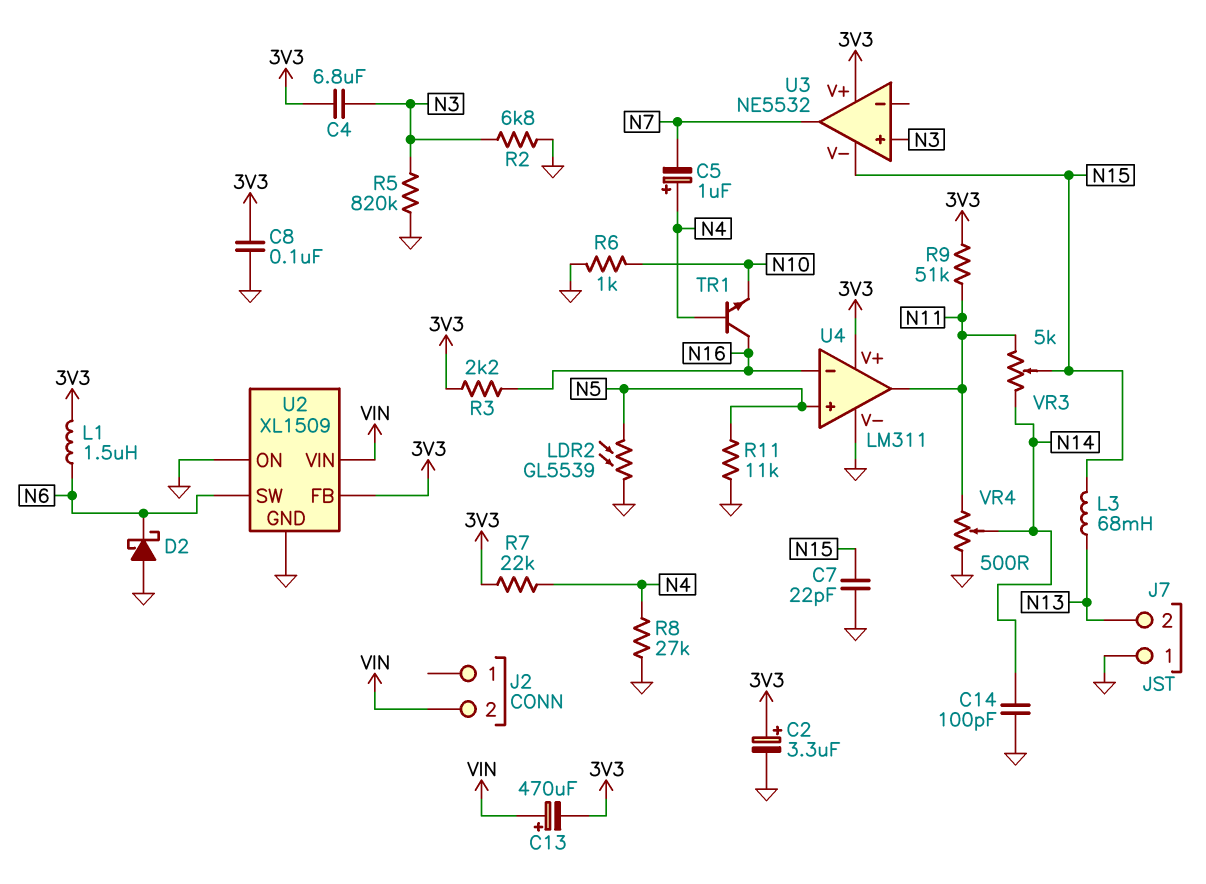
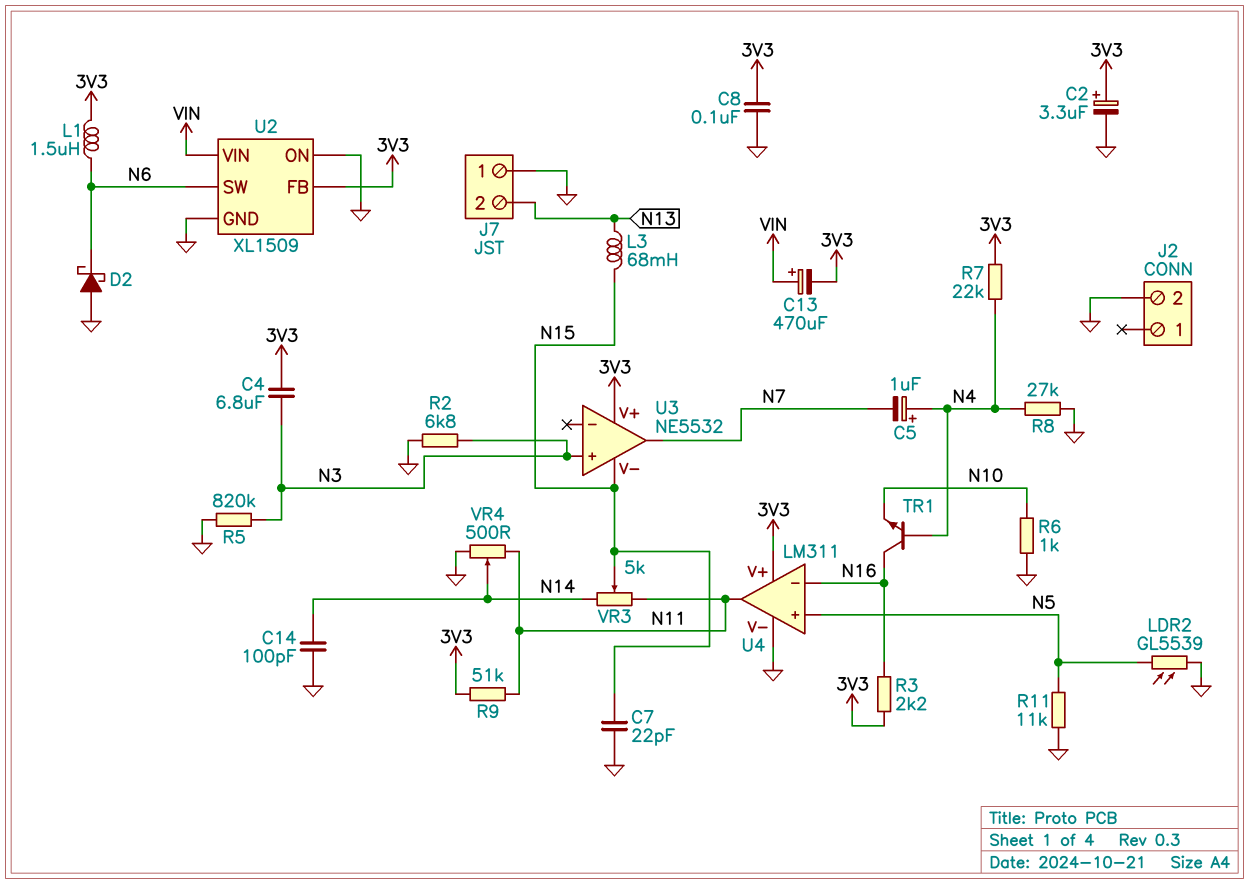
J2 pin 2: VIN -> GND

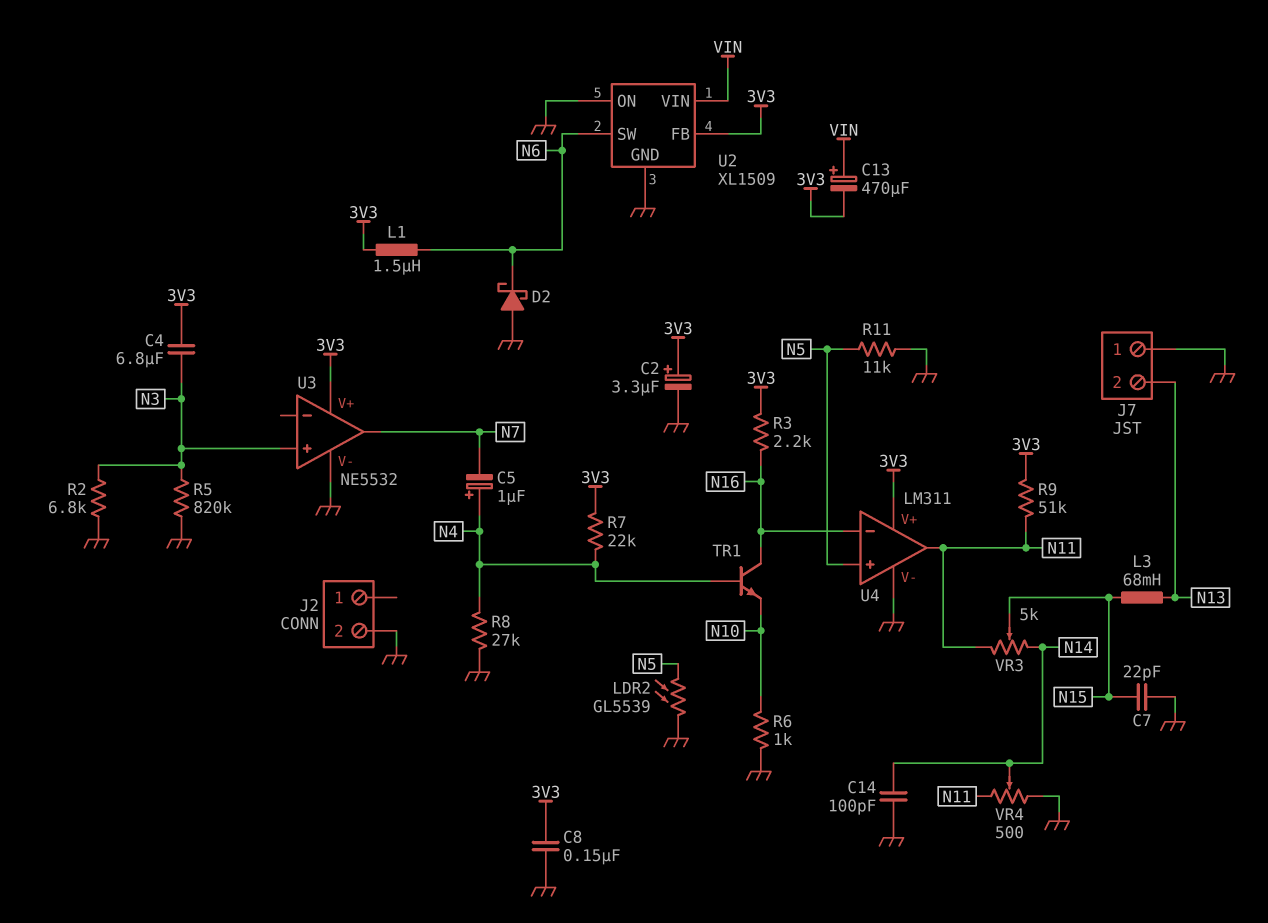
C8: 100nF (3V3, GND) -> 150nF (3V3, GND)
U3 pin V-: N15 -> GND

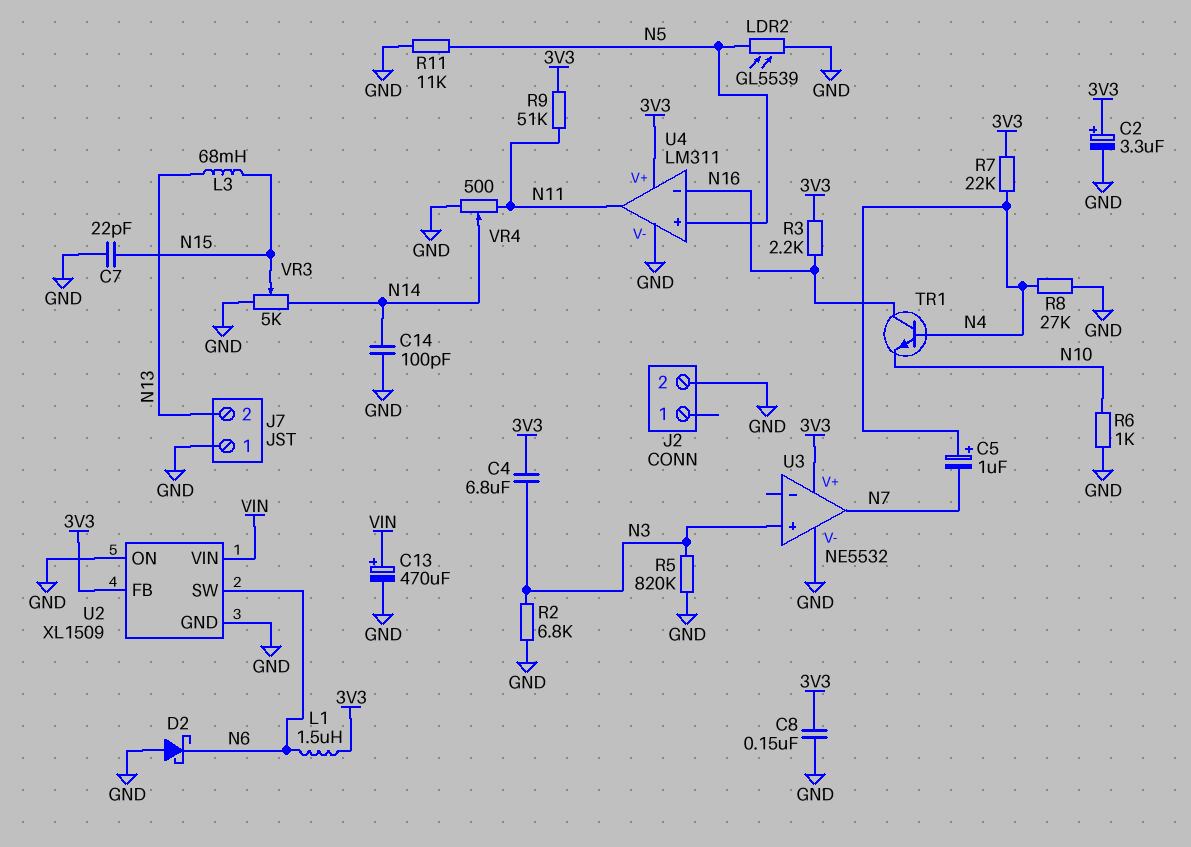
C13: 470uF (plus VIN, minus 3V3) -> 470uF (plus VIN, minus GND)
VR3: 5k (N11, N14, wiper N15) -> 5k (GND, N14, wiper N15)

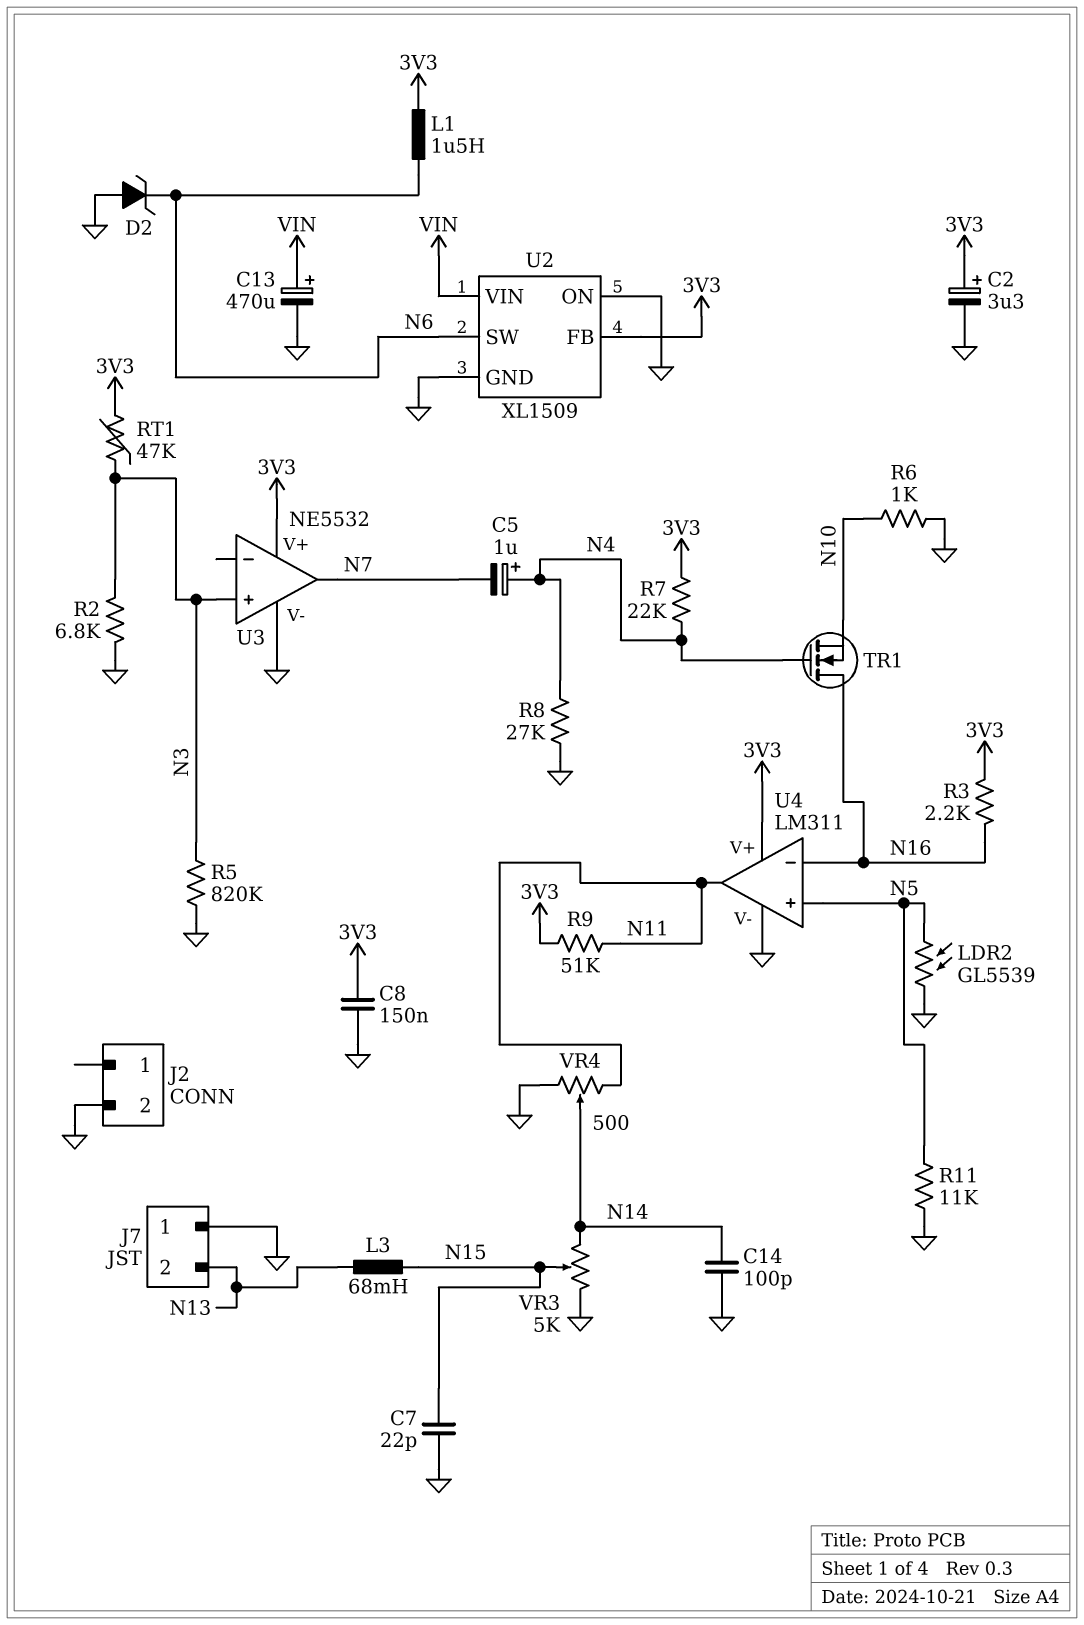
C4: 6.8uF (3V3, N3) -> none
D2: schottky (A GND, K N6) -> zener (A GND, K N6)
RT1: none -> 47k (3V3, N3)
TR1: NPN (B N4, C N16, E N10) -> NMOS (G N4, D N16, S N10)

